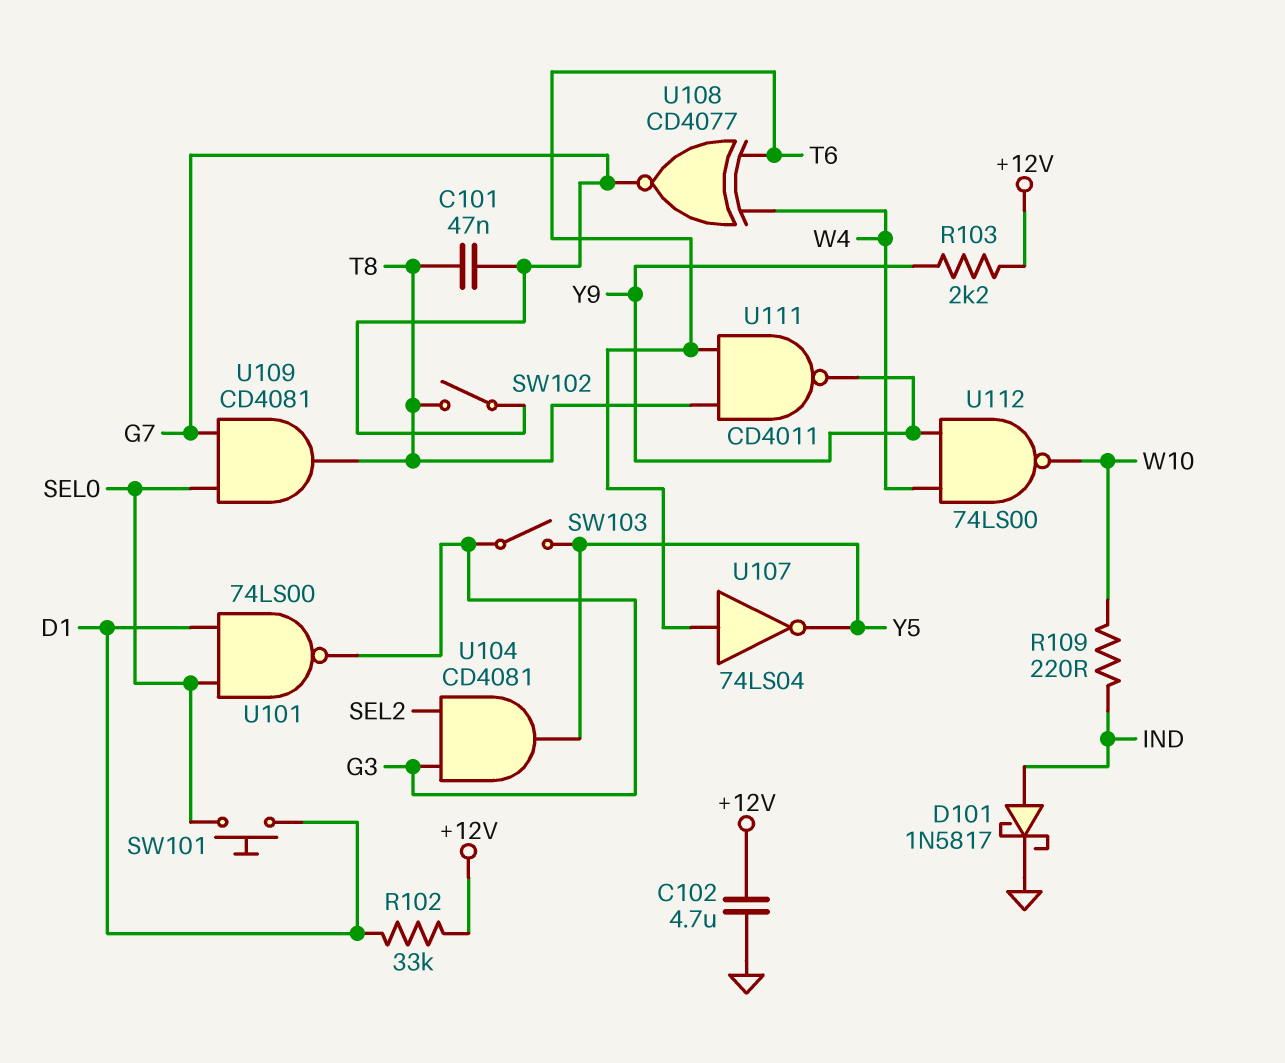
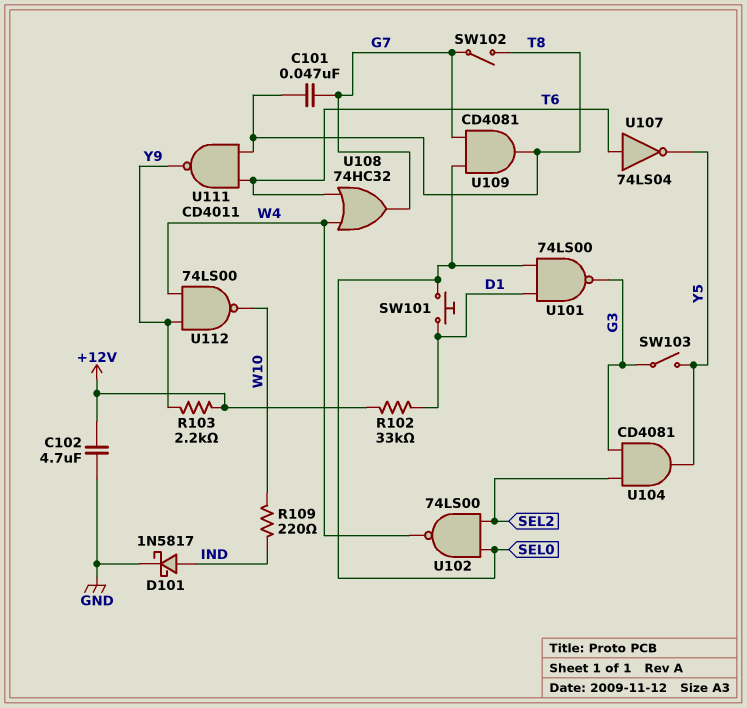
U102: none -> NAND 74LS00 (in SEL0, in SEL2, out W4)
U108: XNOR CD4077 (in T6, in W4, out G7) -> OR 74HC32 (in T6, in W4, out G7)

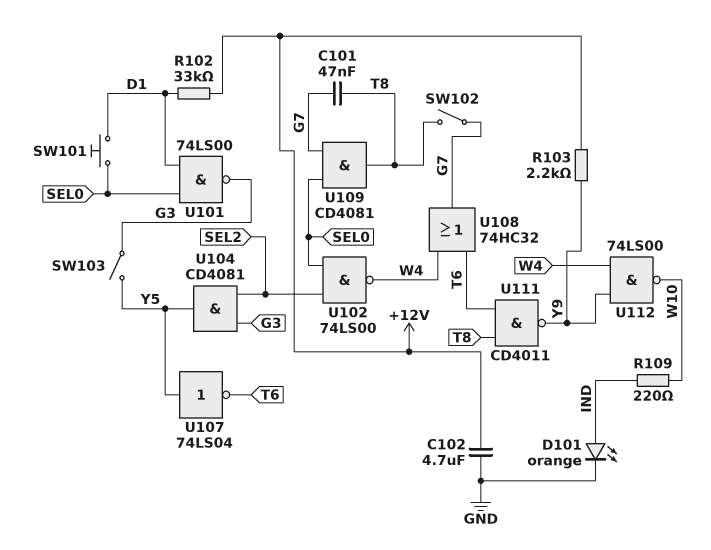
D101: schottky 1N5817 (A IND, K GND) -> LED orange (A IND, K GND)
U107: NOT 74LS04 (in T6, out Y5) -> NOT 74LS04 (in Y5, out T6)

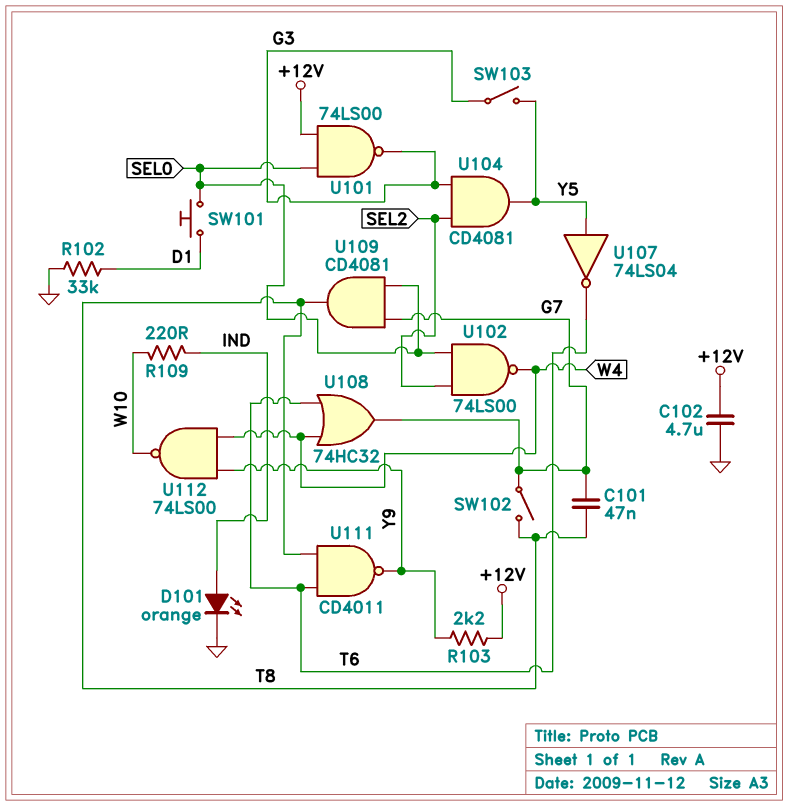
R102: 33k (+12V, D1) -> 33k (D1, GND)
U101: NAND 74LS00 (in D1, in SEL0, out G3) -> NAND 74LS00 (in +12V, in SEL0, out G3)

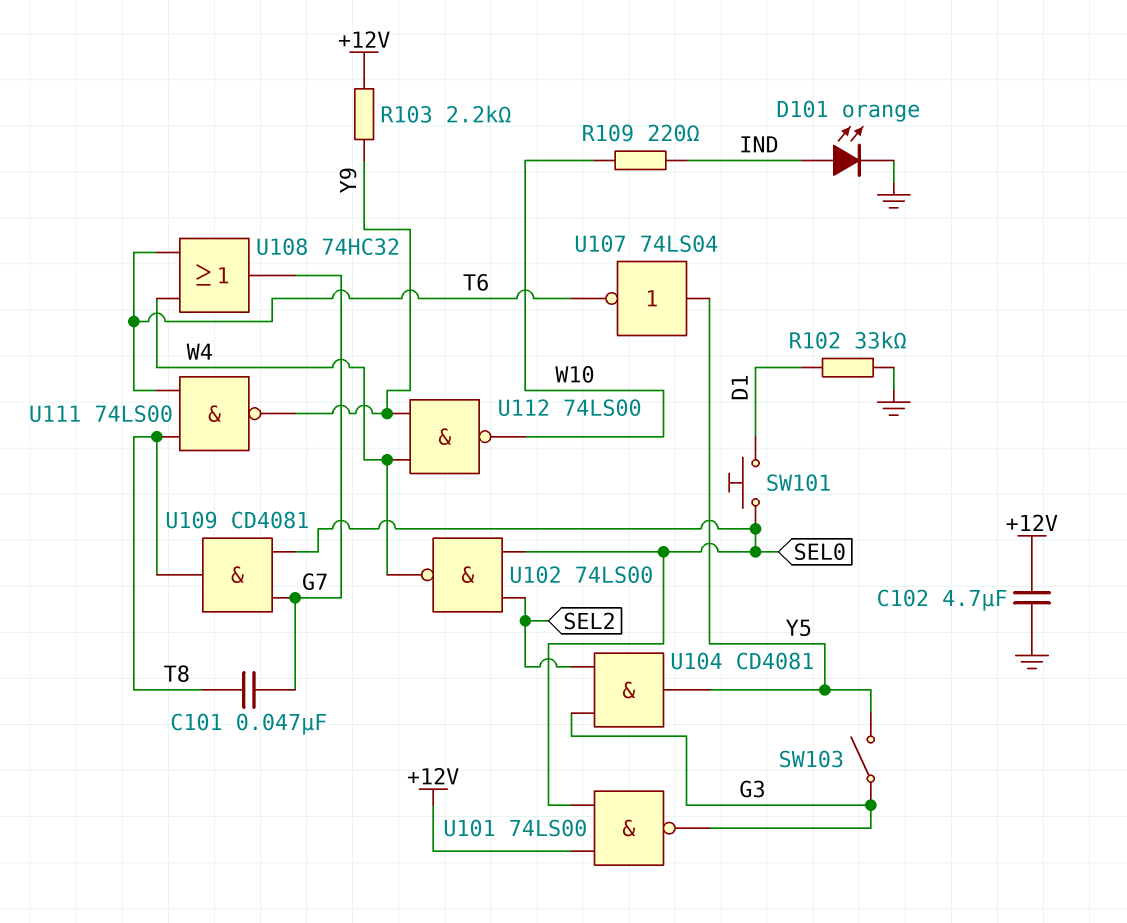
SW102: switch (G7, T8) -> none
U111: NAND CD4011 (in T6, in T8, out Y9) -> NAND 74LS00 (in T6, in T8, out Y9)

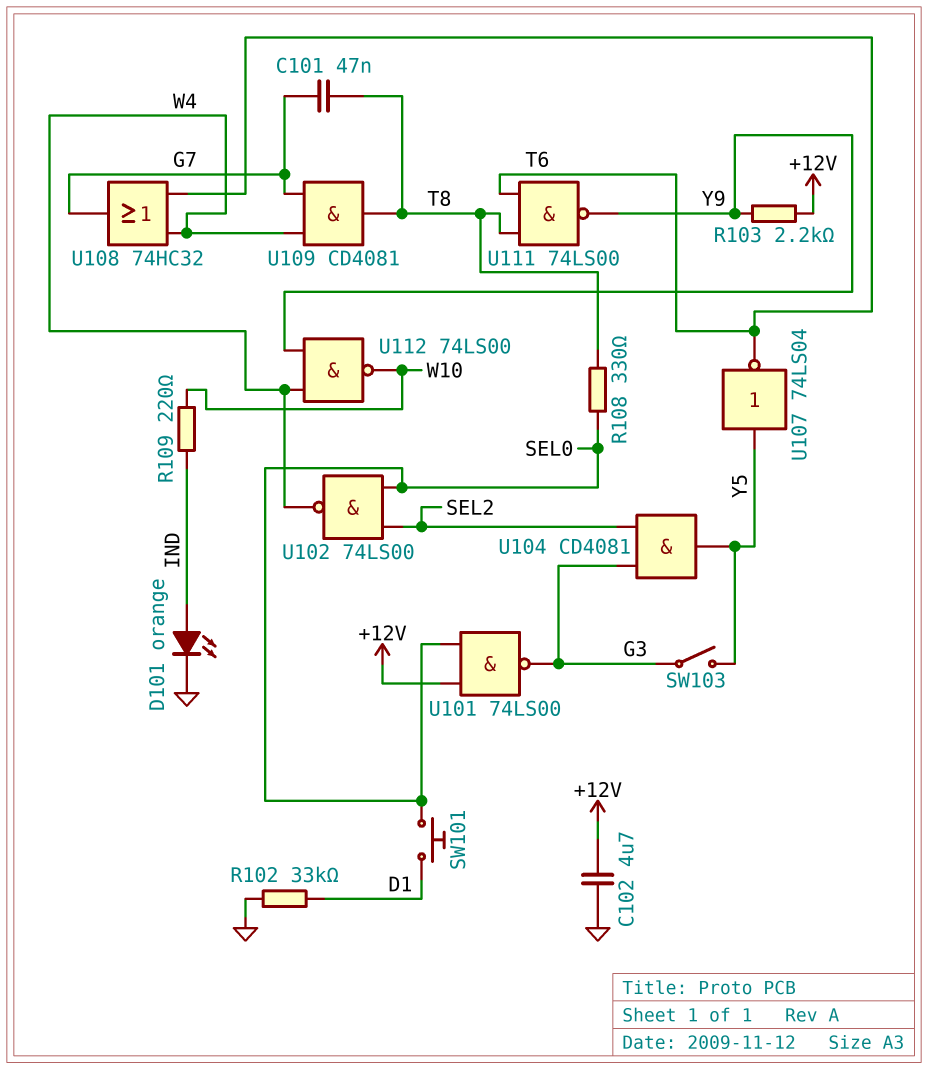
R108: none -> 330 (SEL0, T8)
U109: AND CD4081 (in G7, in SEL0, out T8) -> AND CD4081 (in G7, in W4, out T8)

